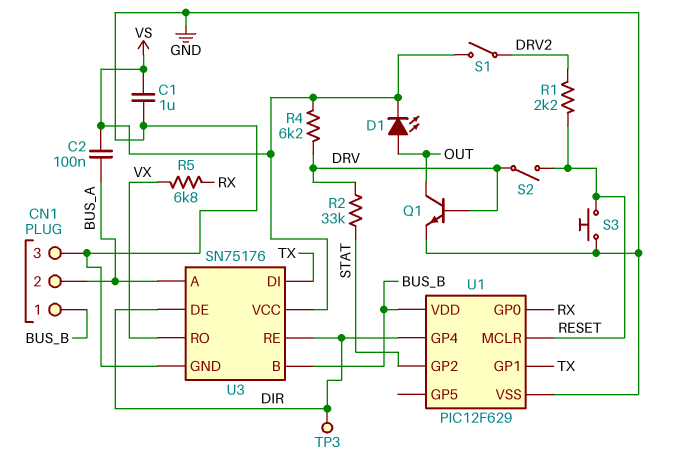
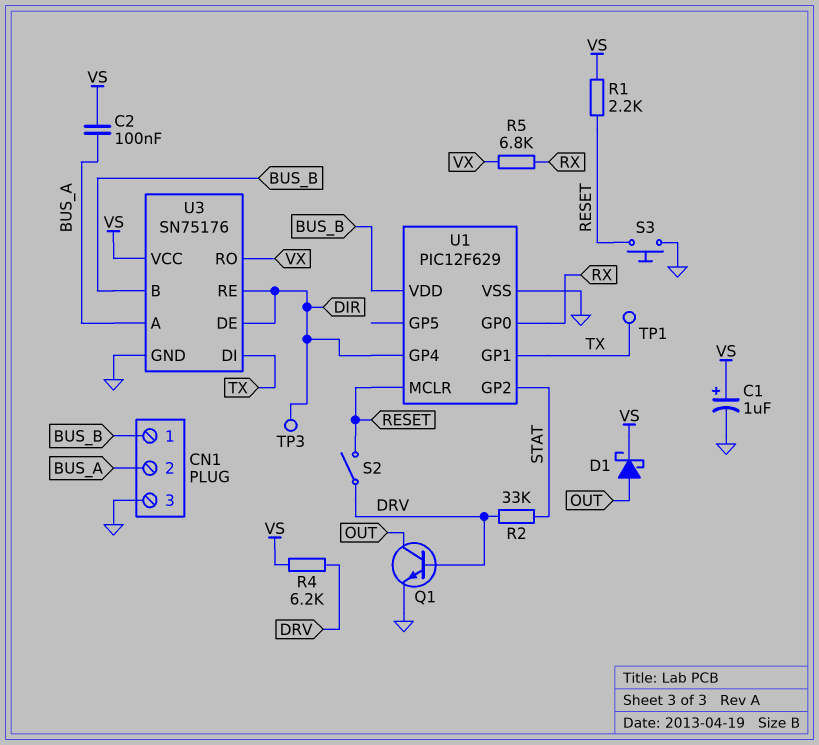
C1: 1uF (GND, VS) -> 1uF (plus VS, minus GND)
D1: LED (A OUT, K VS) -> schottky (A OUT, K VS)
R1: 2.2k (DRV2, RESET) -> 2.2k (RESET, VS)
S1: switch (DRV2, VS) -> none
TP1: none -> test point (TX)

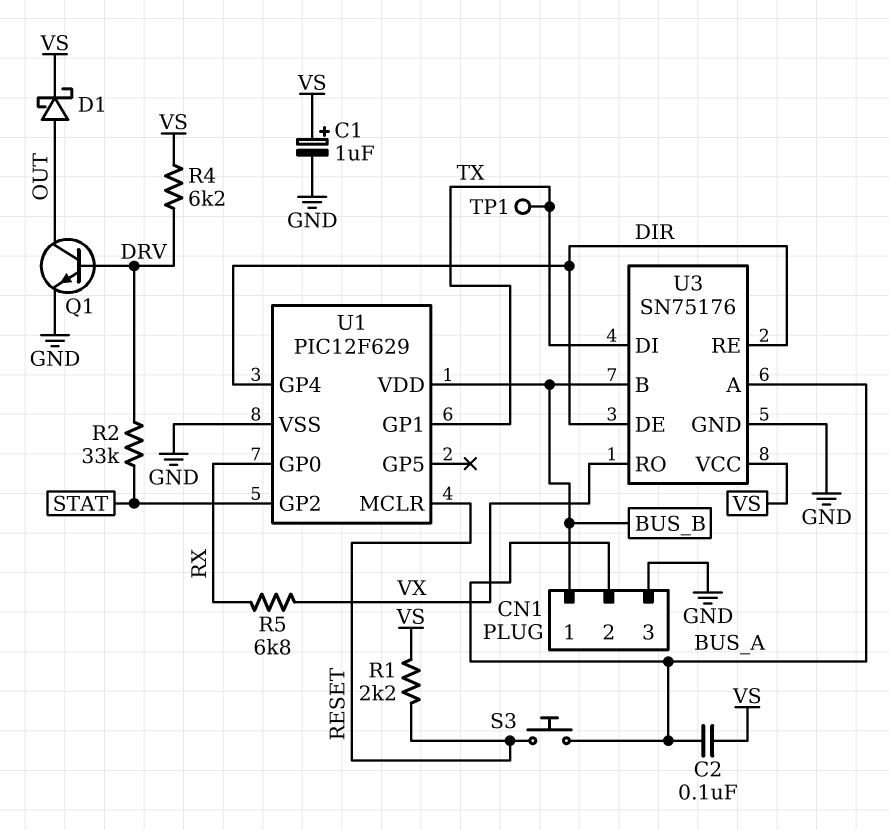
S2: switch (DRV, RESET) -> none
S3: button (GND, RESET) -> button (BUS_A, RESET)
TP3: test point (DIR) -> none

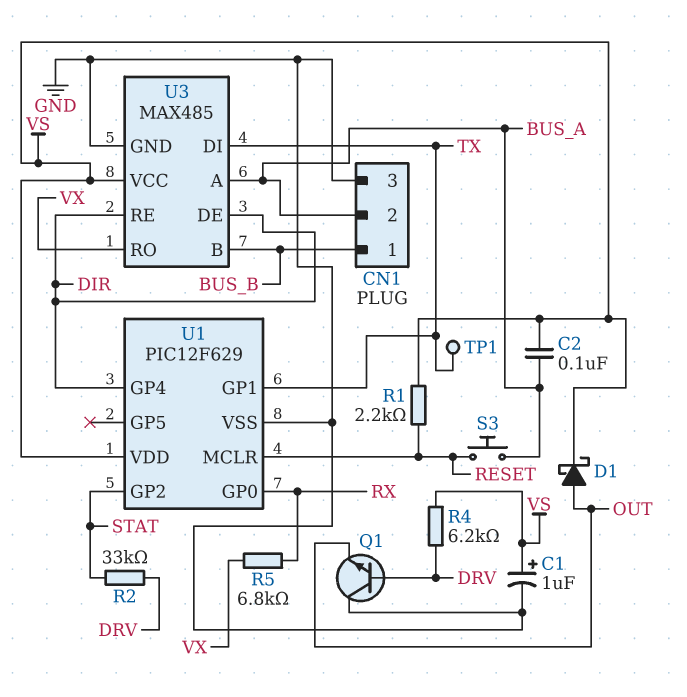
Q1: NPN (B DRV, C OUT, E GND) -> NPN (B DRV, C GND, E OUT)
U1 pin VDD: BUS_B -> VS
U3: SN75176 -> MAX485

